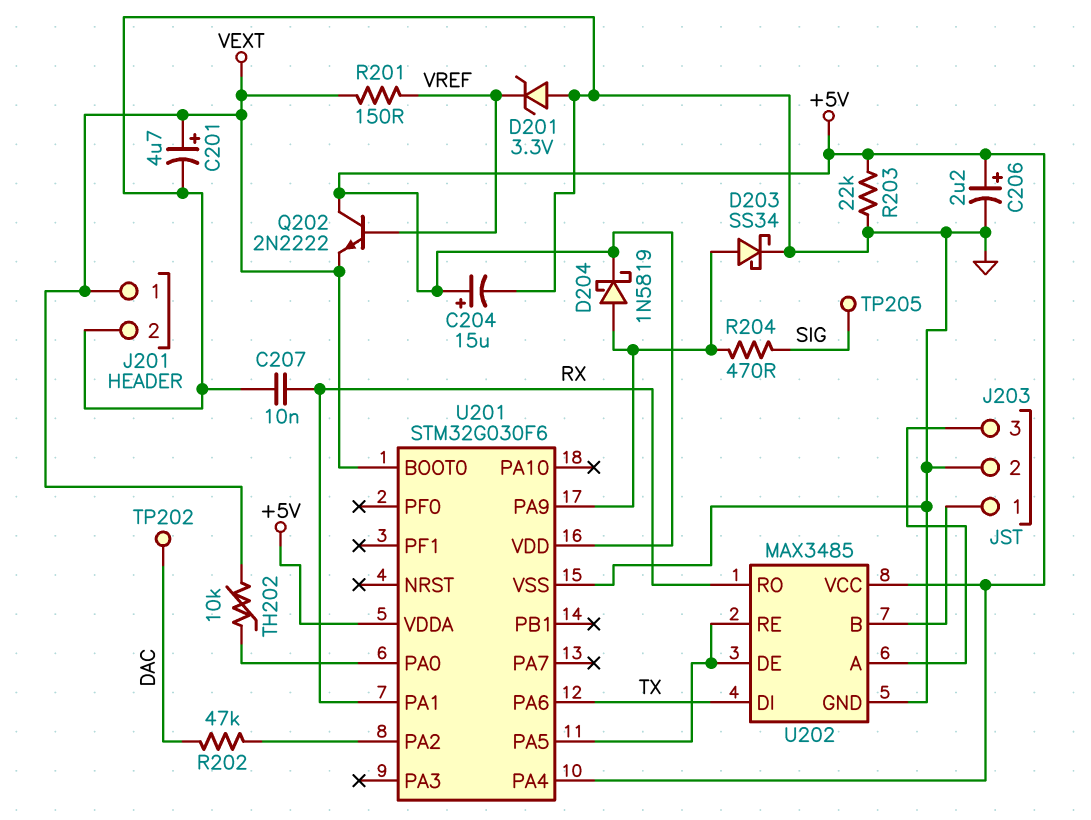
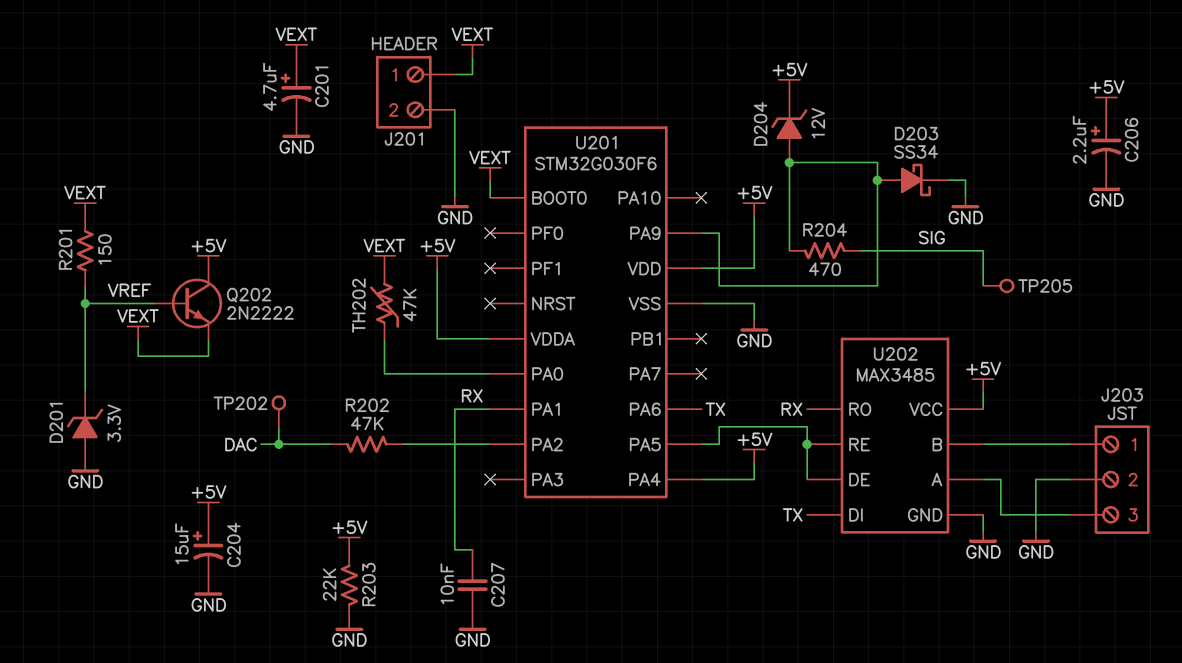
D204: schottky 1N5819 (A U201/PA9, K +5V) -> zener 12V (A U201/PA9, K +5V)
TH202: 10k (U201/PA0, VEXT) -> 47k (U201/PA0, VEXT)

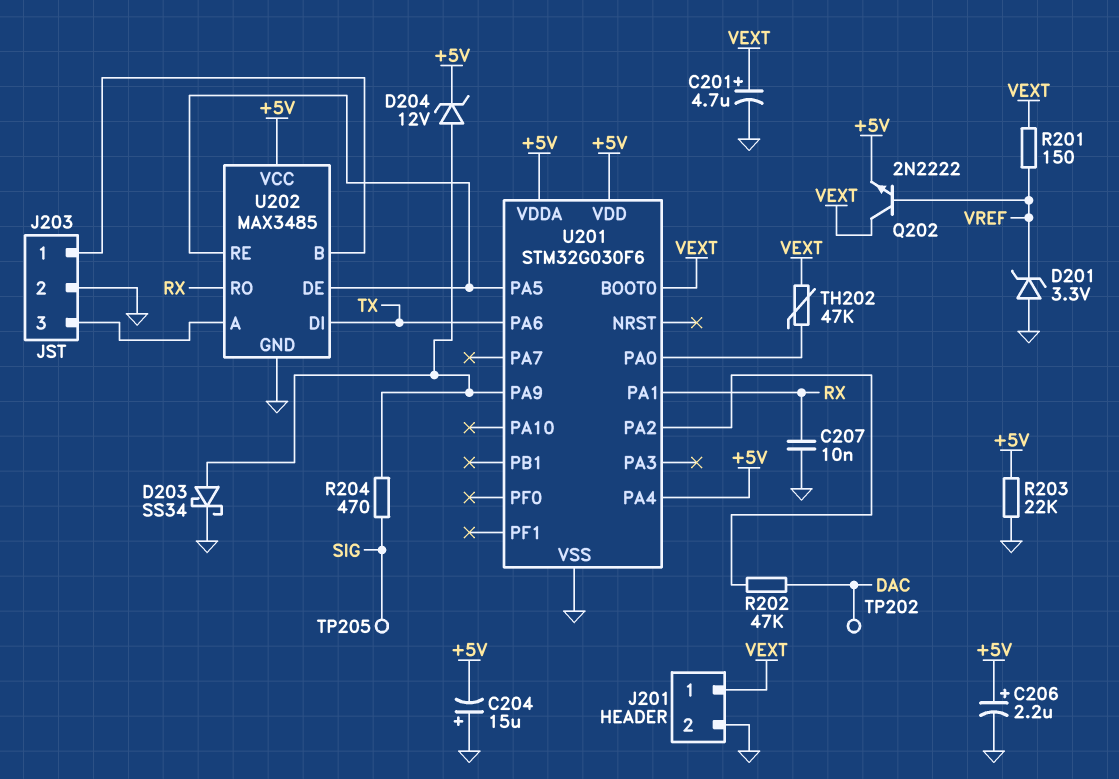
C204: 15uF (plus +5V, minus GND) -> 15uF (plus GND, minus +5V)
Q202: NPN 2N2222 (B VREF, C +5V, E VEXT) -> NPN 2N2222 (B VREF, C VEXT, E +5V)

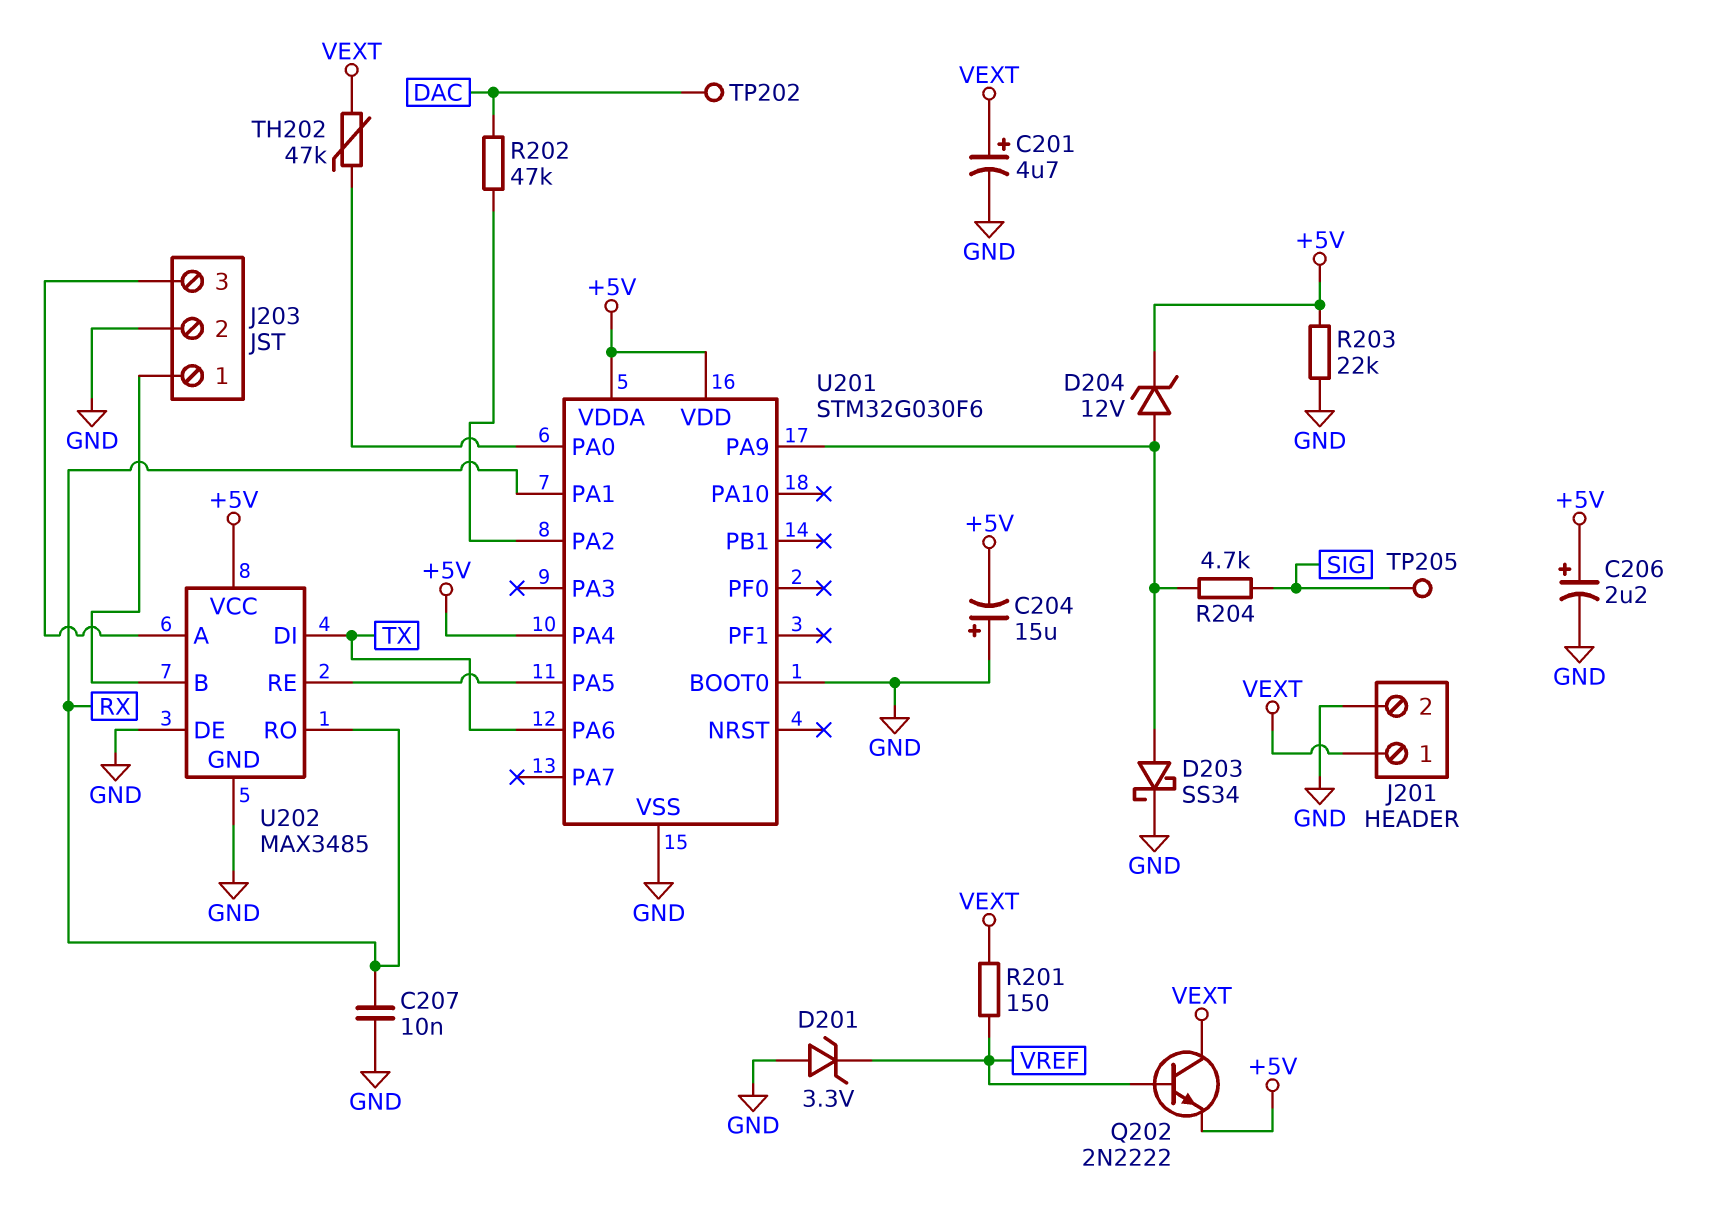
R204: 470 (SIG, U201/PA9) -> 4.7k (SIG, U201/PA9)
U201 pin BOOT0: VEXT -> GND
U202 pin DE: U201/PA5 -> GND

